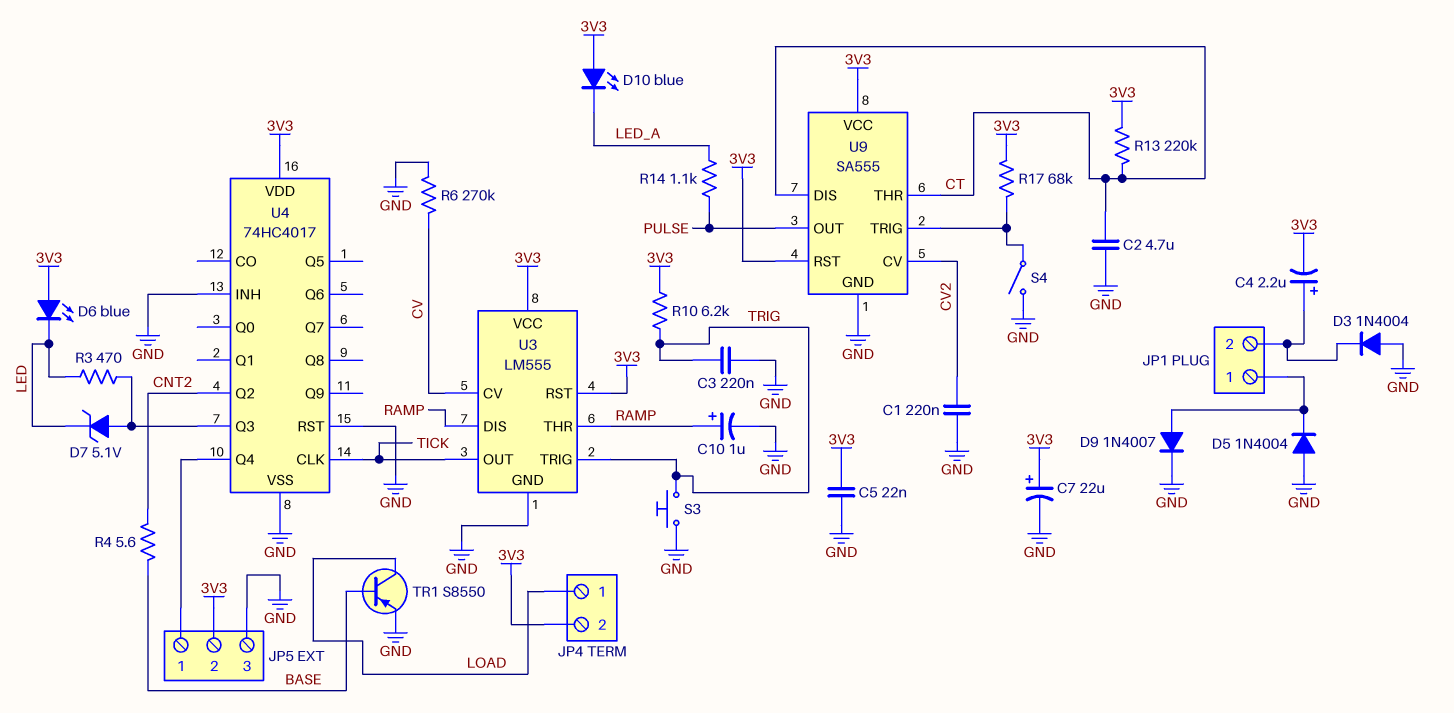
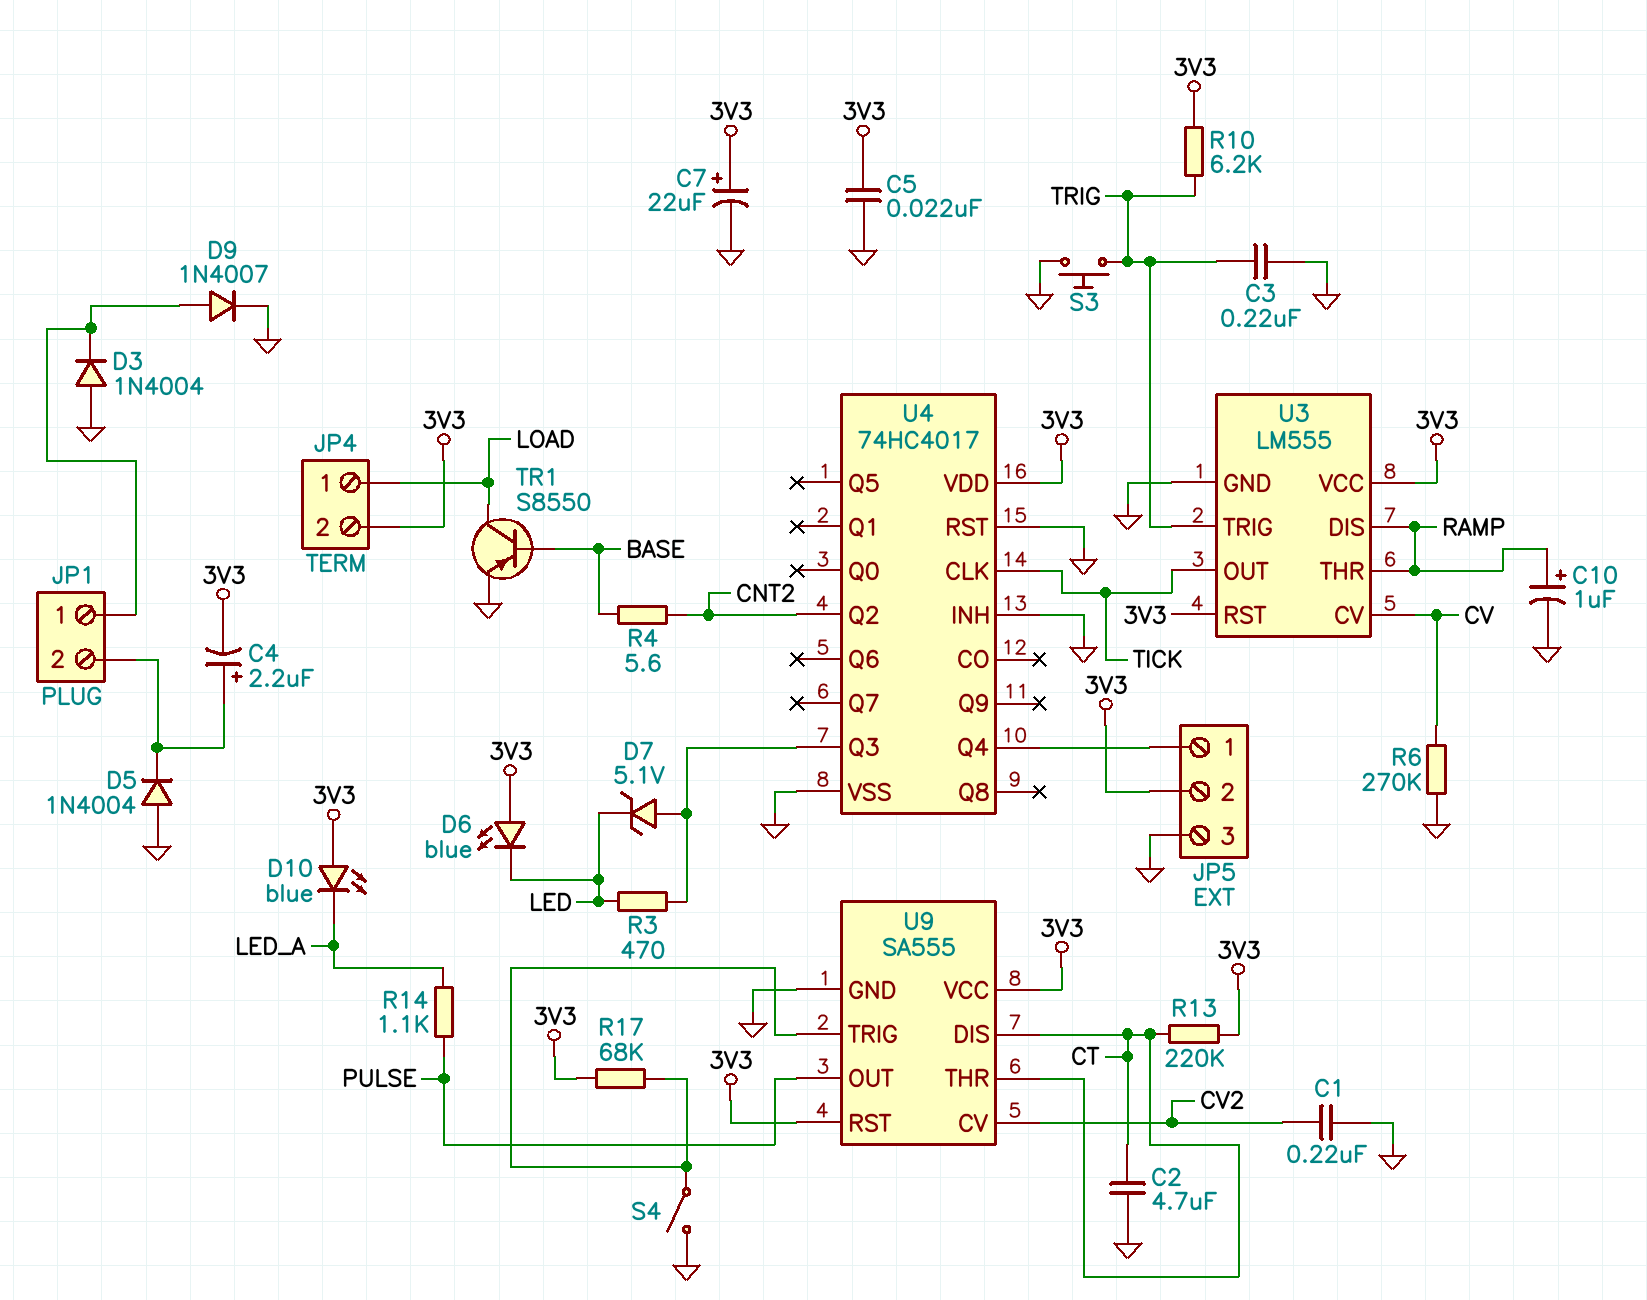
D3: diode 1N4004 (A GND, K JP1/2) -> diode 1N4004 (A GND, K JP1/1)
D5: diode 1N4004 (A GND, K JP1/1) -> diode 1N4004 (A GND, K JP1/2)

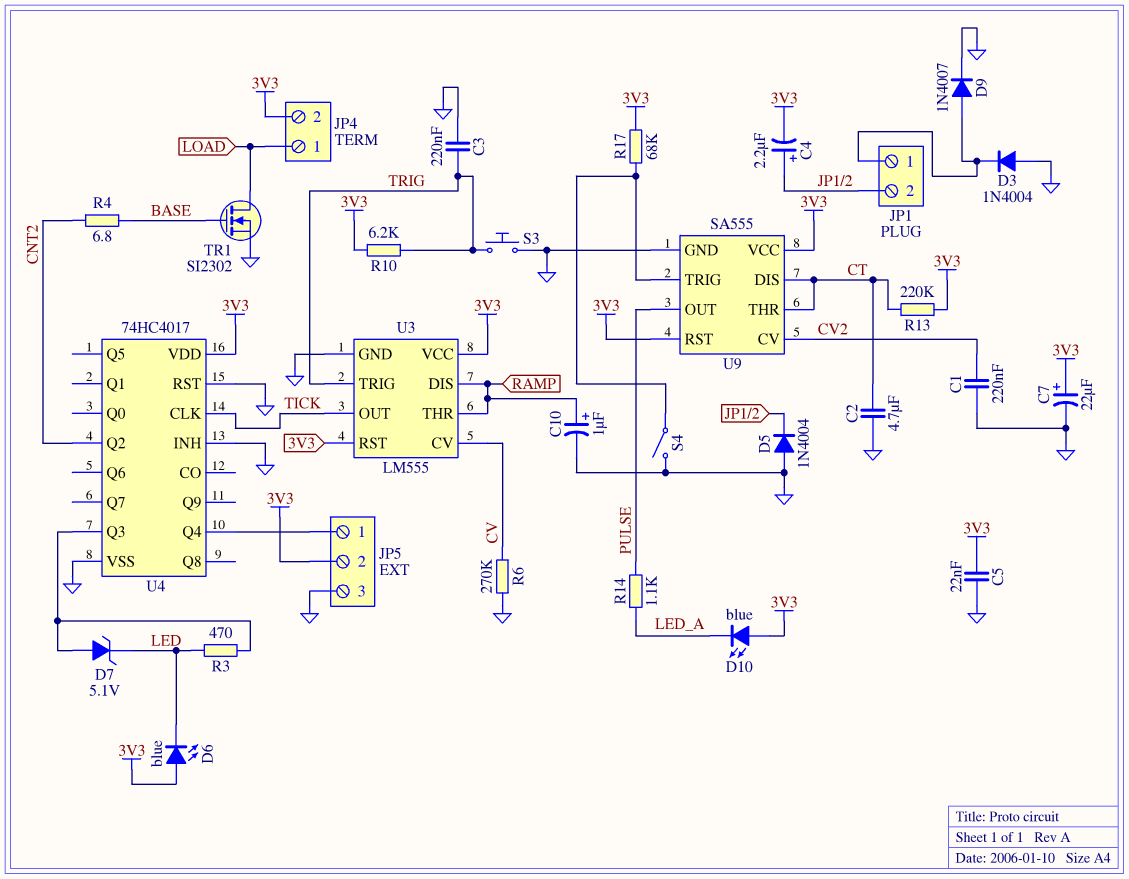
R4: 5.6 (BASE, CNT2) -> 6.8 (BASE, CNT2)
TR1: PNP S8550 (B BASE, C LOAD, E GND) -> NMOS SI2302 (G BASE, D LOAD, S GND)

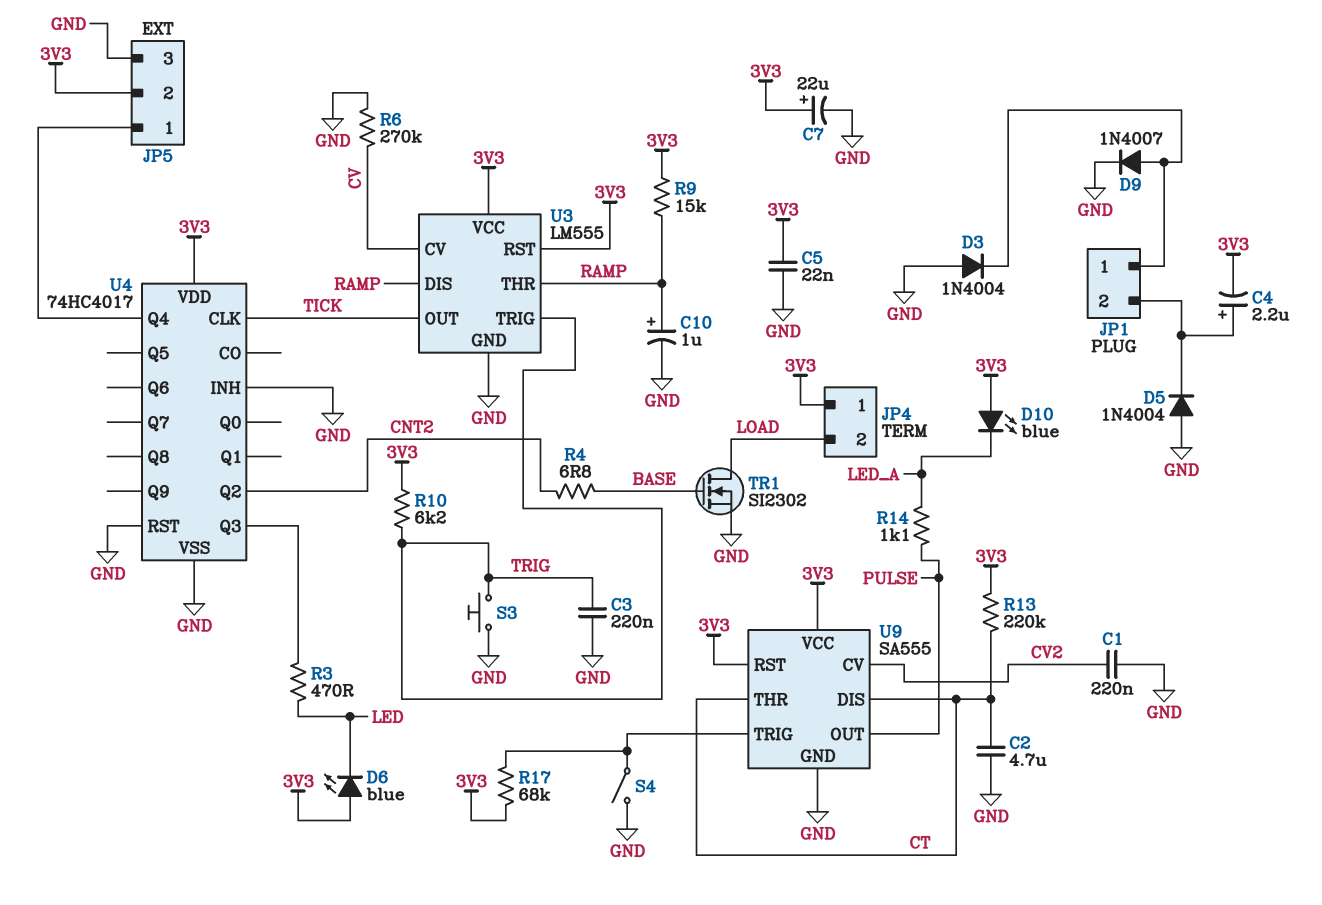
D7: zener 5.1V (A U4/Q3, K LED) -> none
JP4 pin 1: LOAD -> 3V3
JP4 pin 2: 3V3 -> LOAD
R9: none -> 15k (3V3, RAMP)

